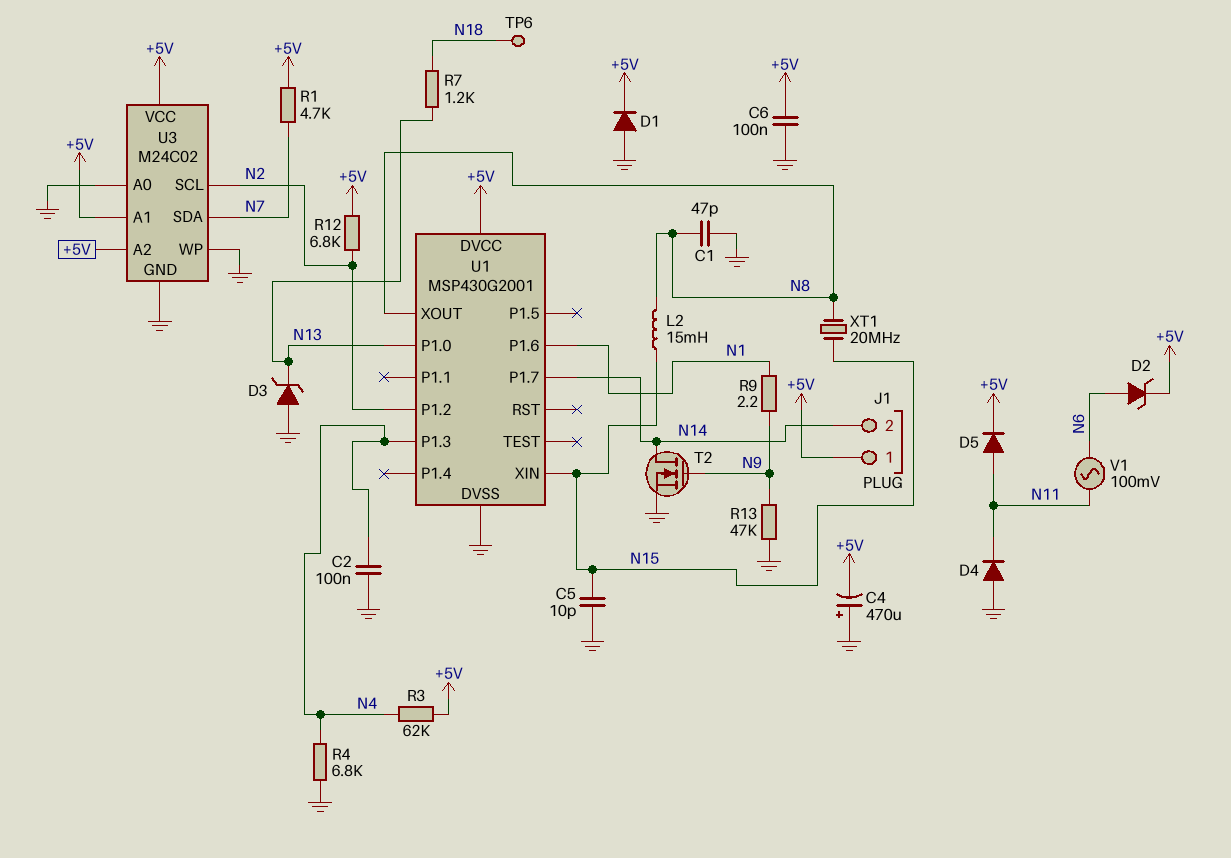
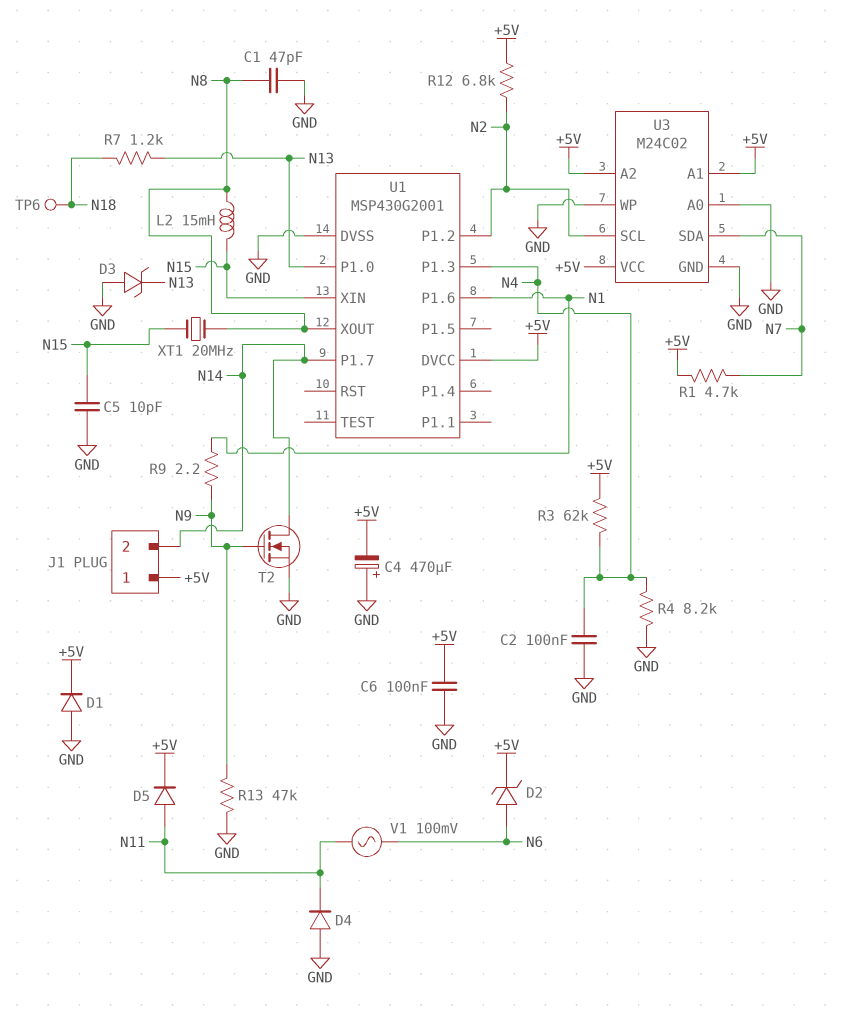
R4: 6.8k (GND, N4) -> 8.2k (GND, N4)

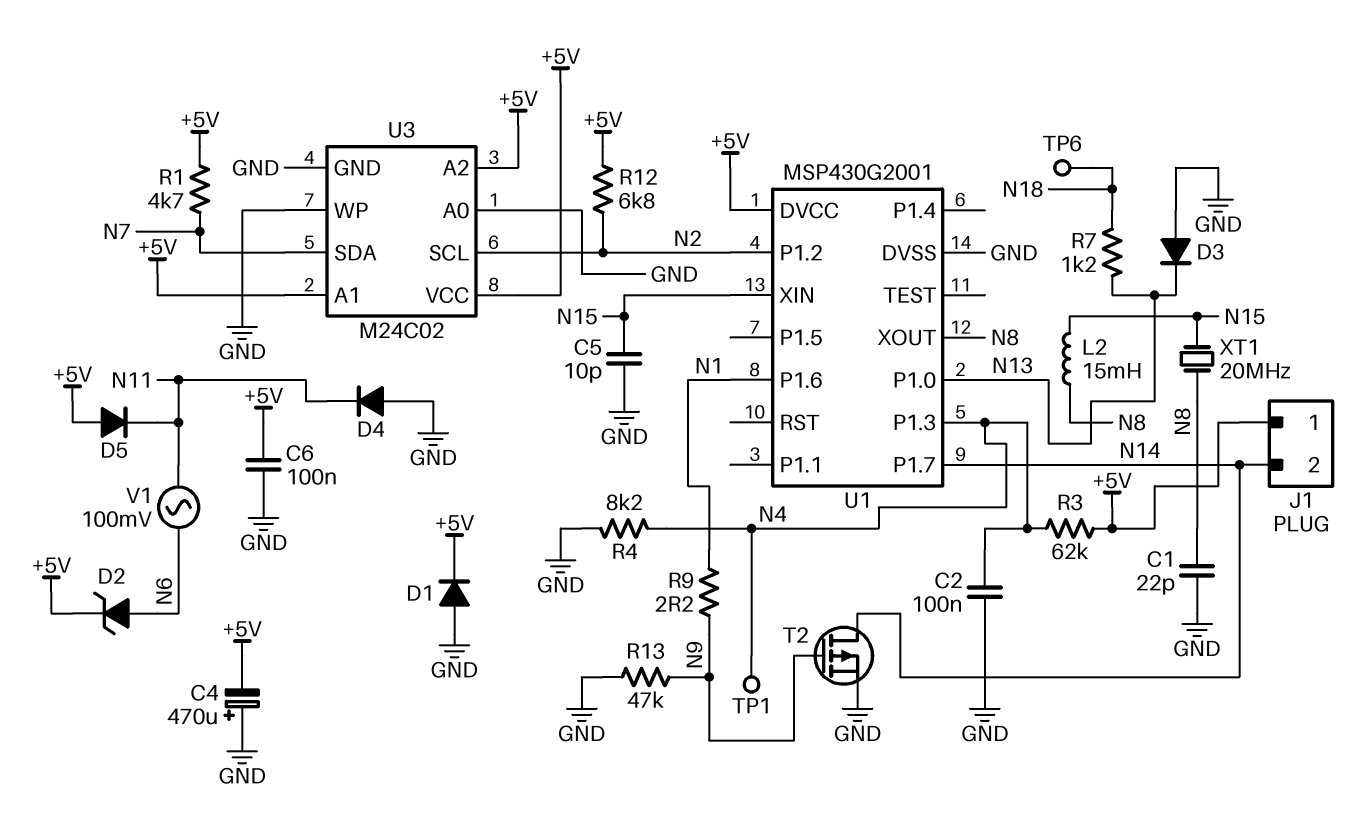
C1: 47pF (GND, N8) -> 22pF (GND, N8)
D3: zener (A GND, K N13) -> diode (A GND, K N13)
D5: diode (A N11, K +5V) -> diode (A +5V, K N11)
T2: NMOS (G N9, D N14, S GND) -> PMOS (G N9, D N14, S GND)
TP1: none -> test point (N4)

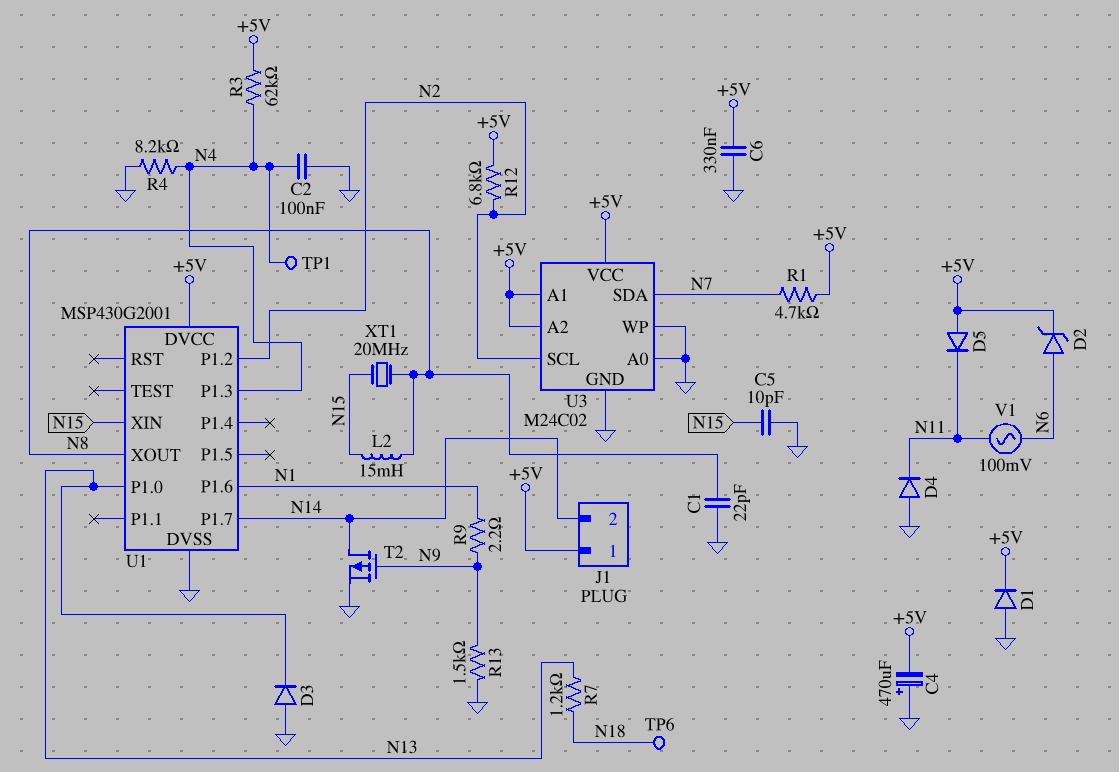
C6: 100nF (+5V, GND) -> 330nF (+5V, GND)
R13: 47k (GND, N9) -> 1.5k (GND, N9)

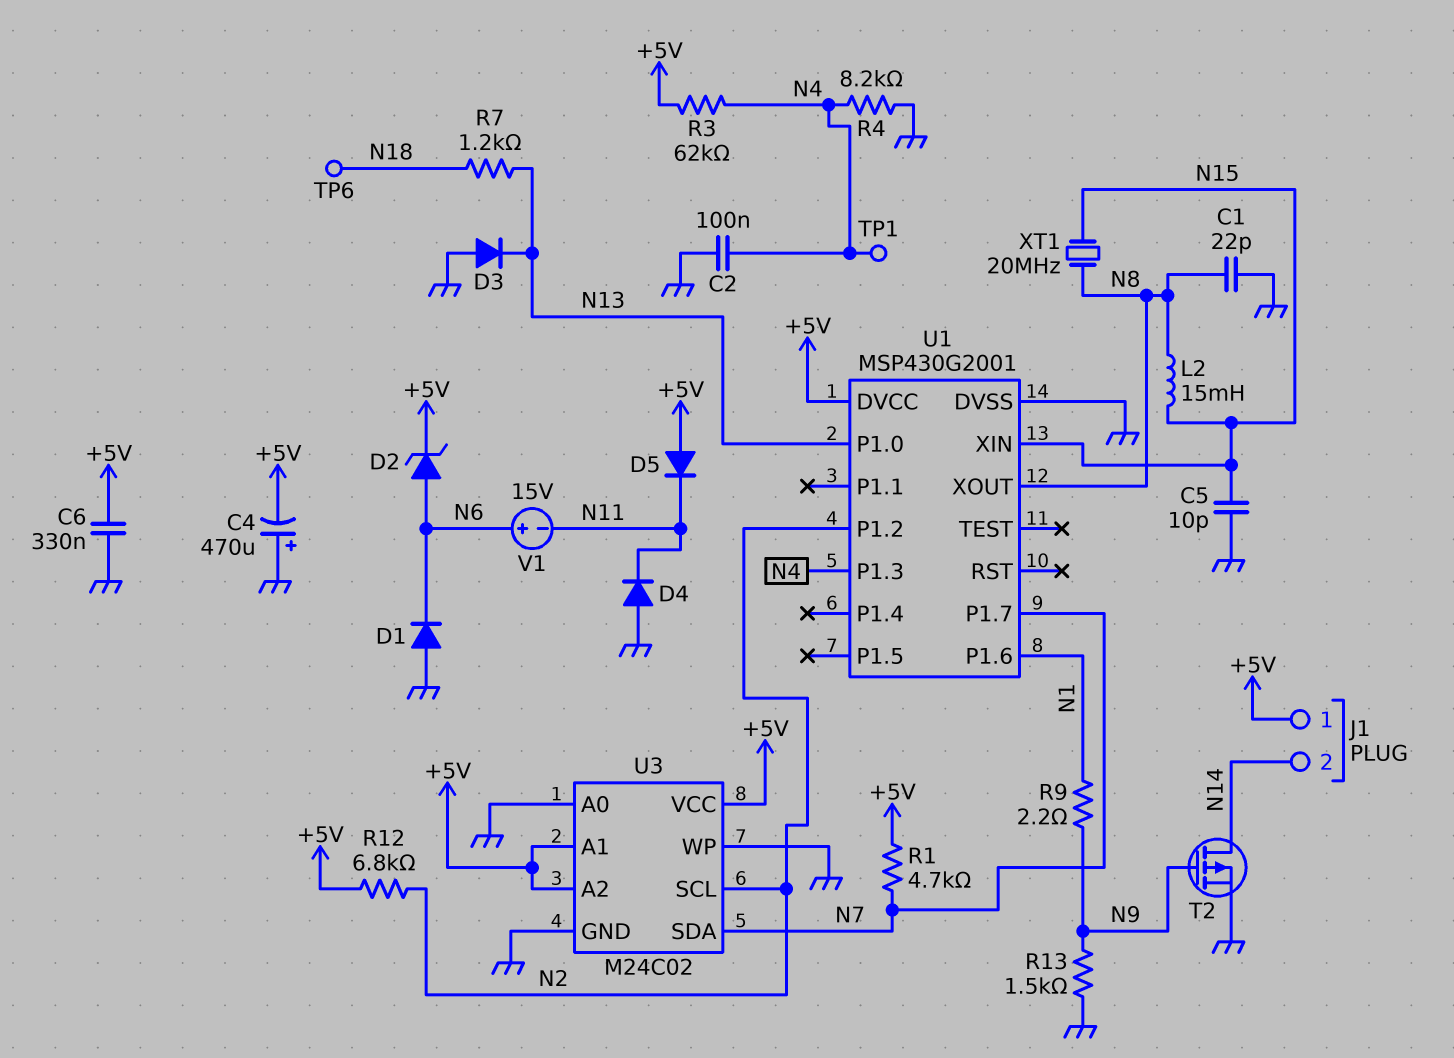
D1: diode (A GND, K +5V) -> diode (A GND, K N6)
U1 pin P1.7: N14 -> N7
V1: AC 100mV (N6, N11) -> 15V (plus N6, minus N11)

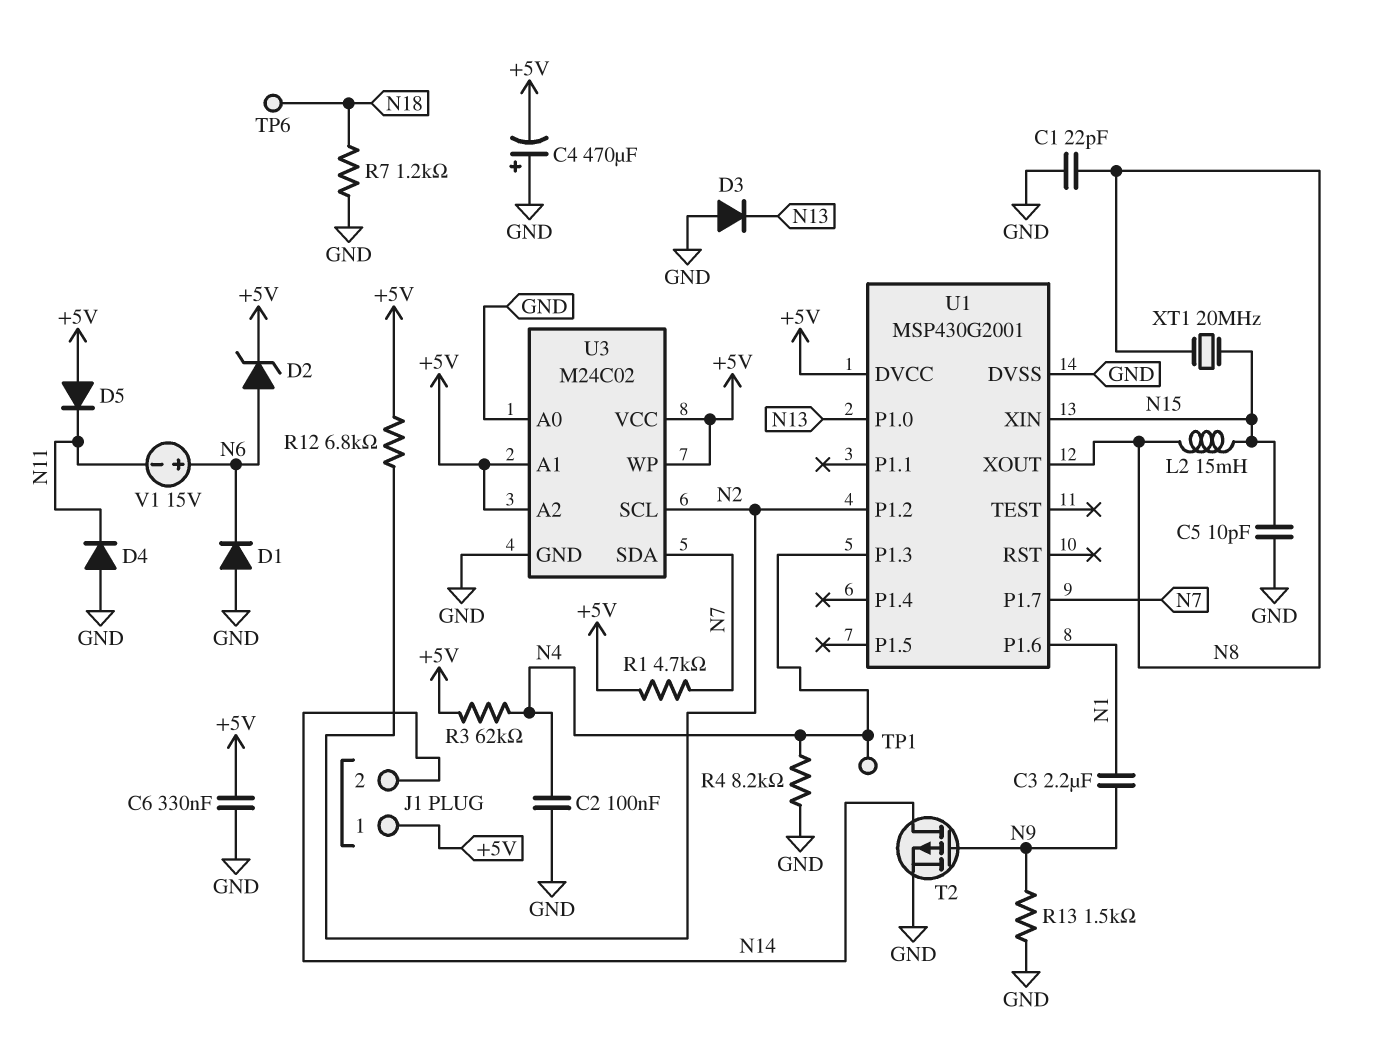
C3: none -> 2.2uF (N1, N9)
R7: 1.2k (N13, N18) -> 1.2k (GND, N18)
R9: 2.2 (N1, N9) -> none
U3 pin WP: GND -> +5V

